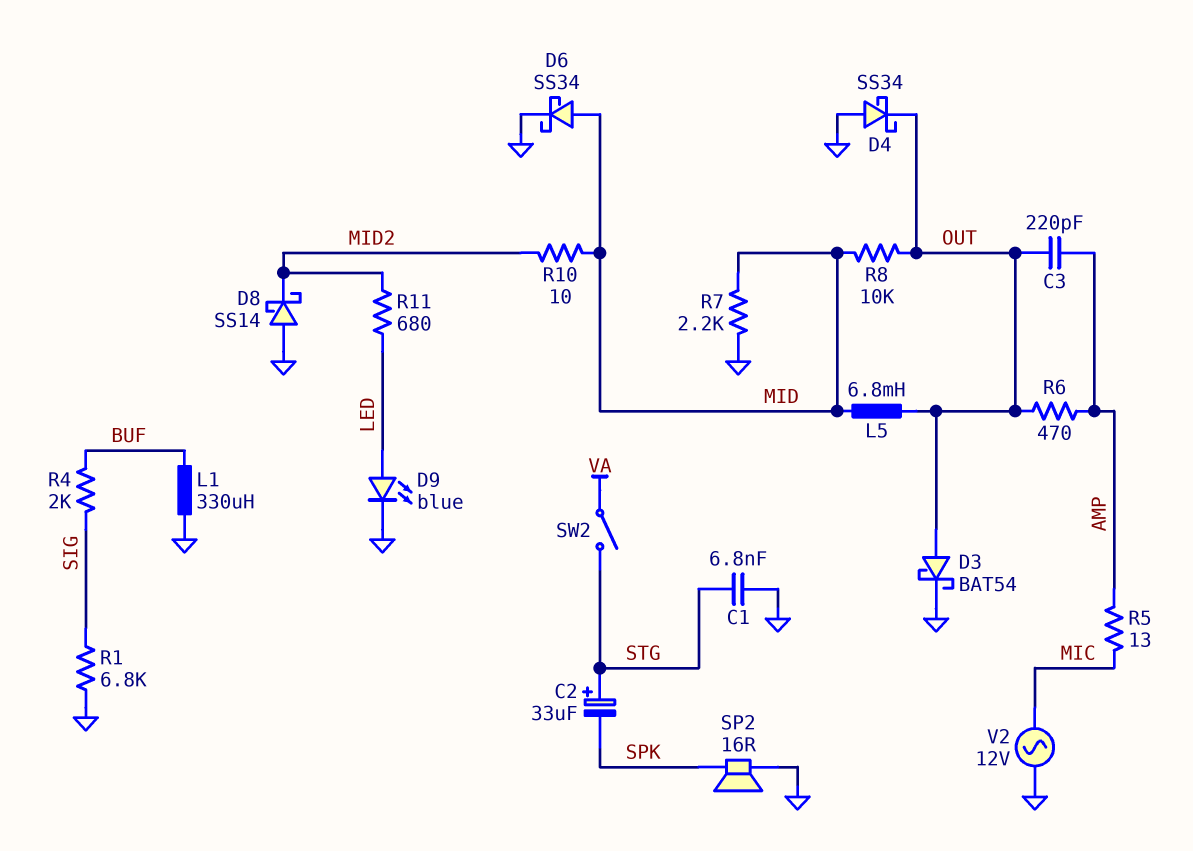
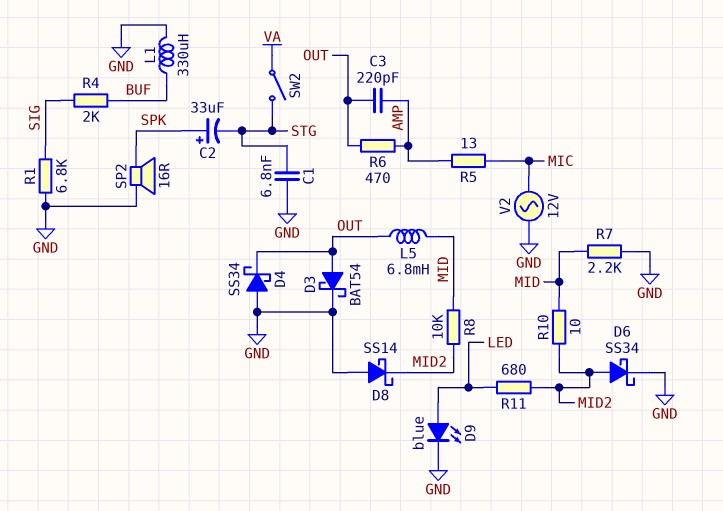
C2: 33uF (plus STG, minus SPK) -> 33uF (plus SPK, minus STG)
D6: schottky SS34 (A MID, K GND) -> schottky SS34 (A MID2, K GND)
R8: 10k (MID, OUT) -> 10k (MID, MID2)

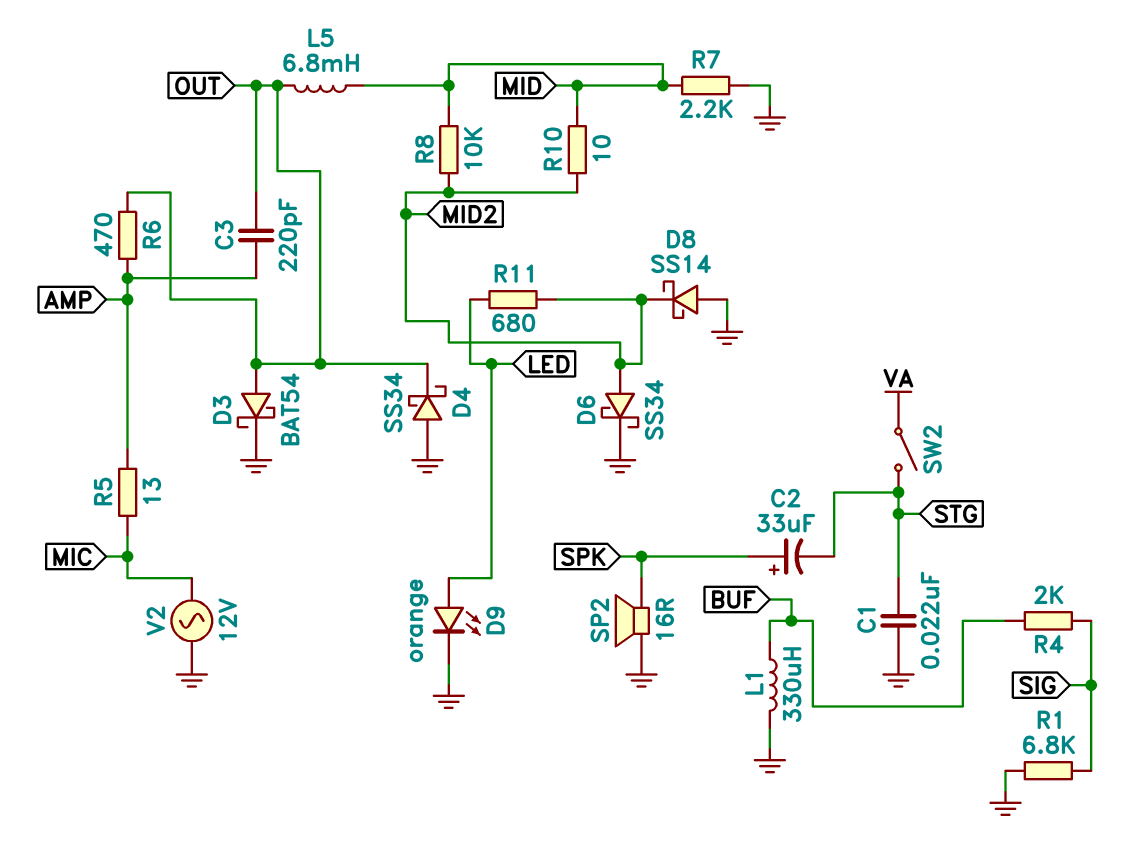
C1: 6.8nF (GND, STG) -> 22nF (GND, STG)
D9: LED blue (A LED, K GND) -> LED orange (A LED, K GND)

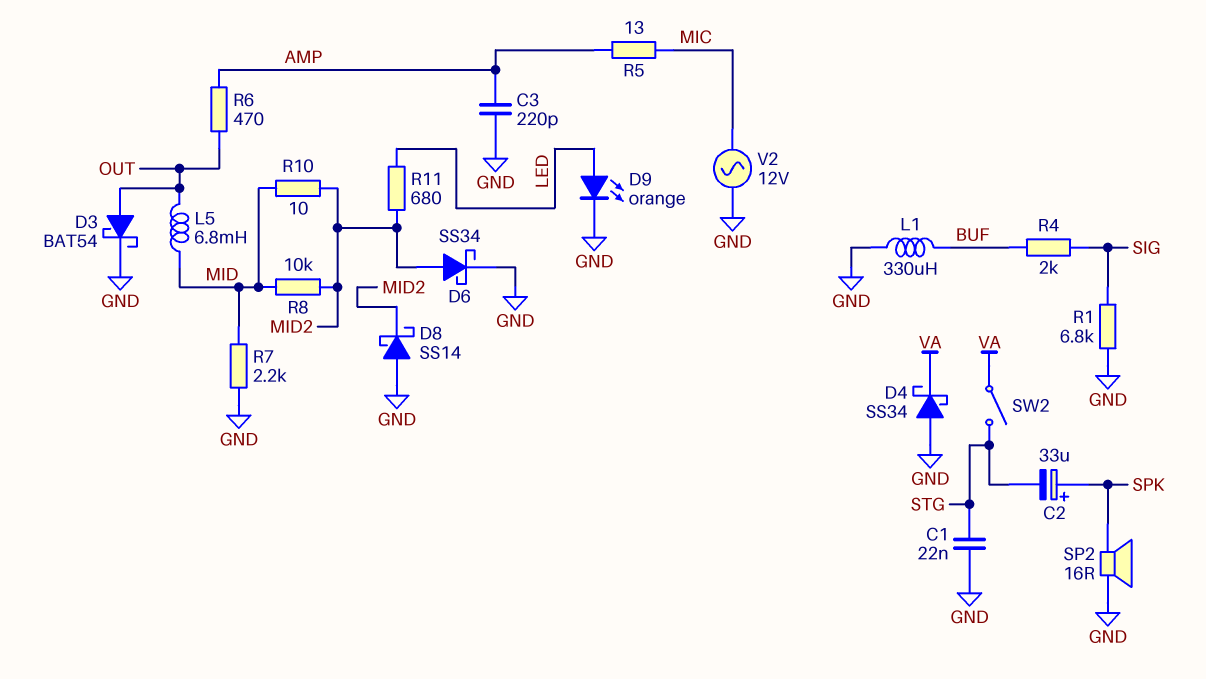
C3: 220pF (AMP, OUT) -> 220pF (AMP, GND)
D4: schottky SS34 (A GND, K OUT) -> schottky SS34 (A GND, K VA)

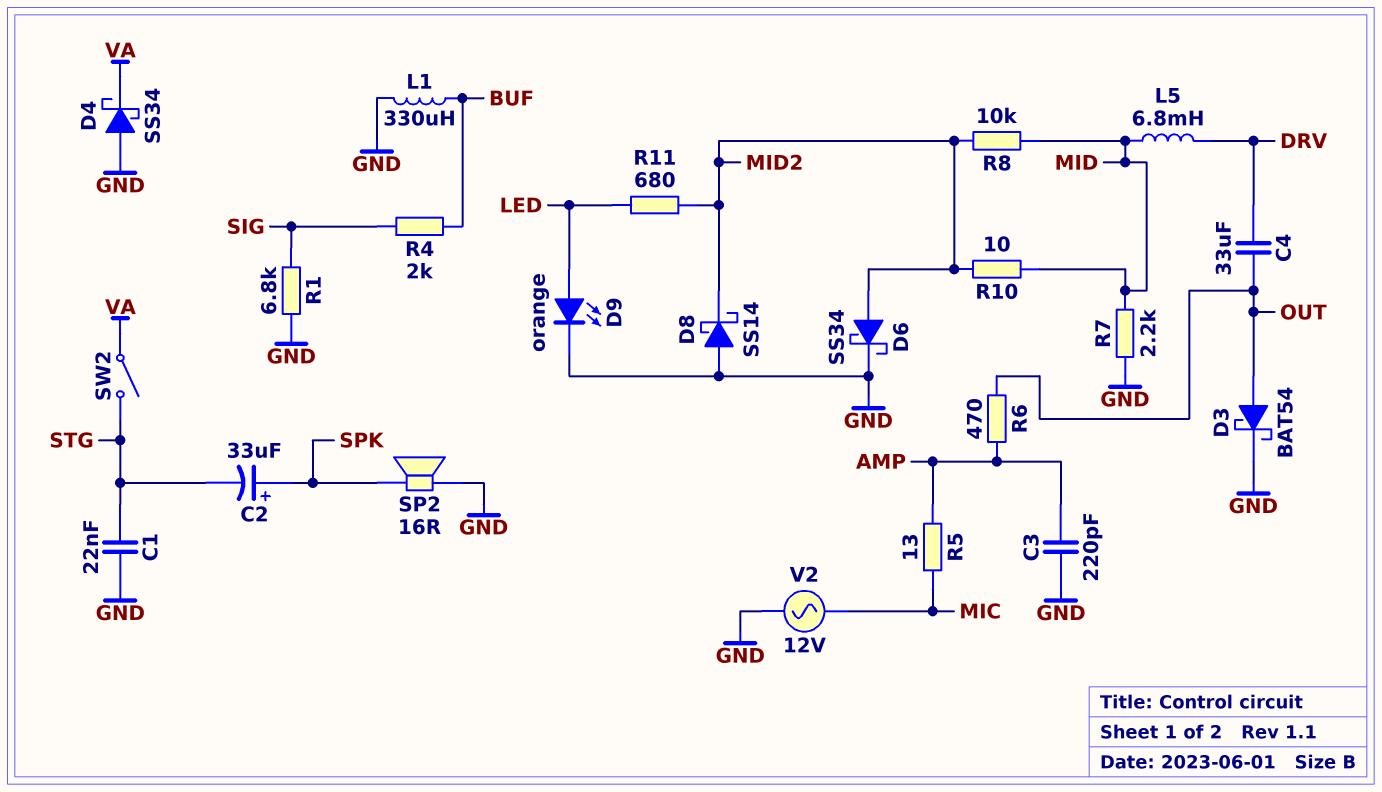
C4: none -> 33uF (DRV, OUT)
L5: 6.8mH (MID, OUT) -> 6.8mH (DRV, MID)

